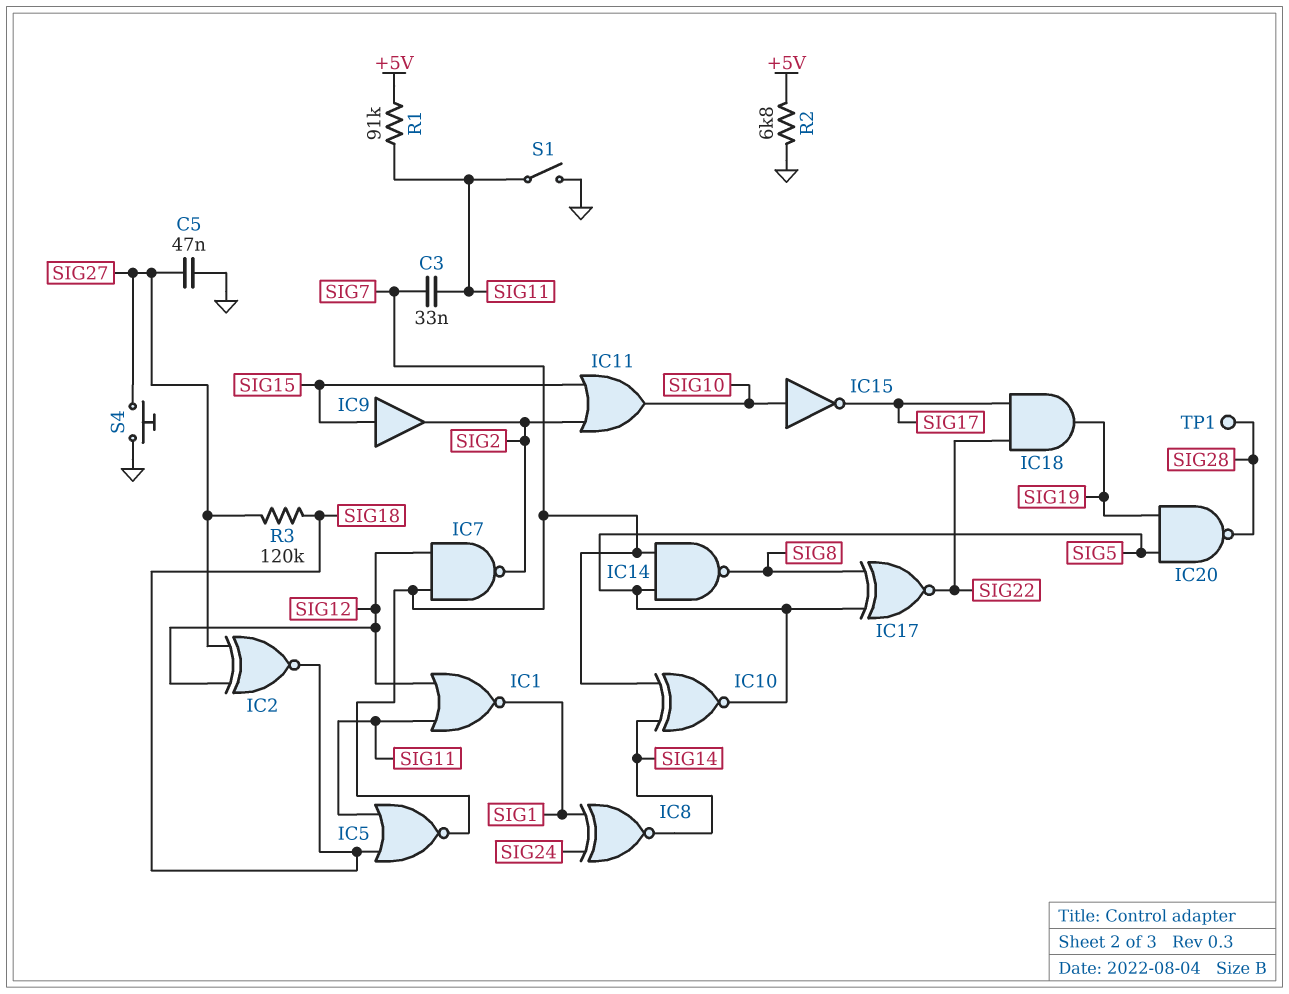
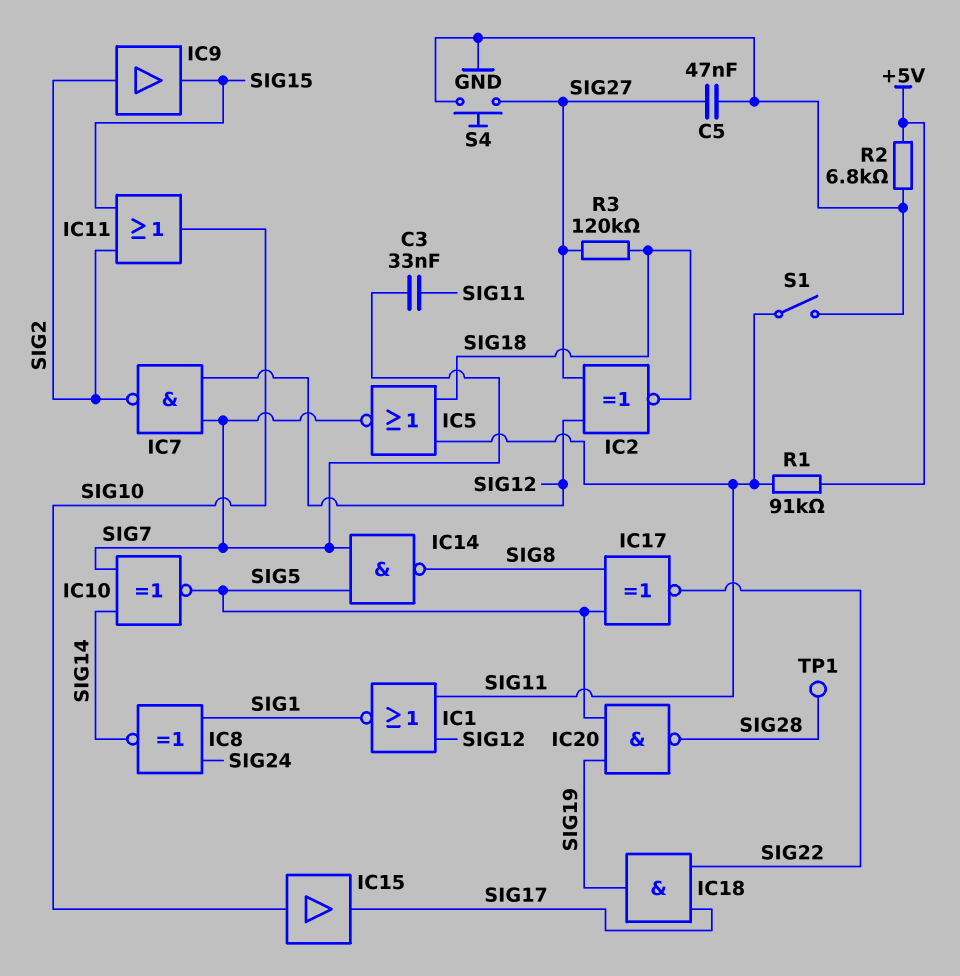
IC9: buffer (in SIG15, out SIG2) -> buffer (in SIG2, out SIG15)
IC15: NOT (in SIG10, out SIG17) -> buffer (in SIG10, out SIG17)

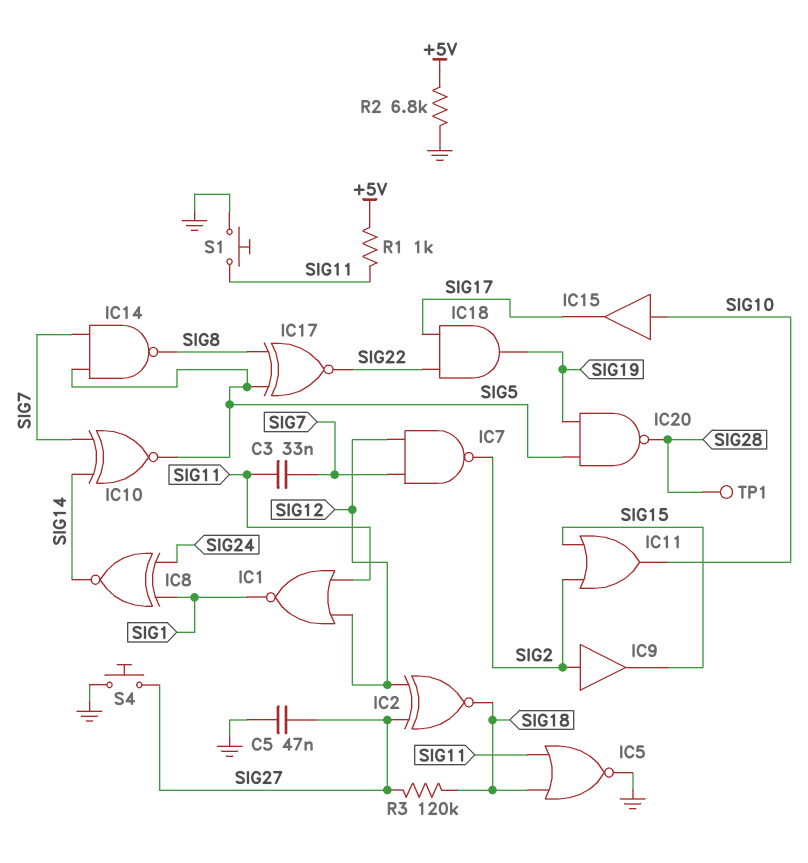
IC5: NOR (in SIG11, in SIG18, out SIG7) -> NOR (in SIG11, in SIG18, out GND)
R1: 91k (+5V, SIG11) -> 1k (+5V, SIG11)
S1: switch (GND, SIG11) -> button (GND, SIG11)

